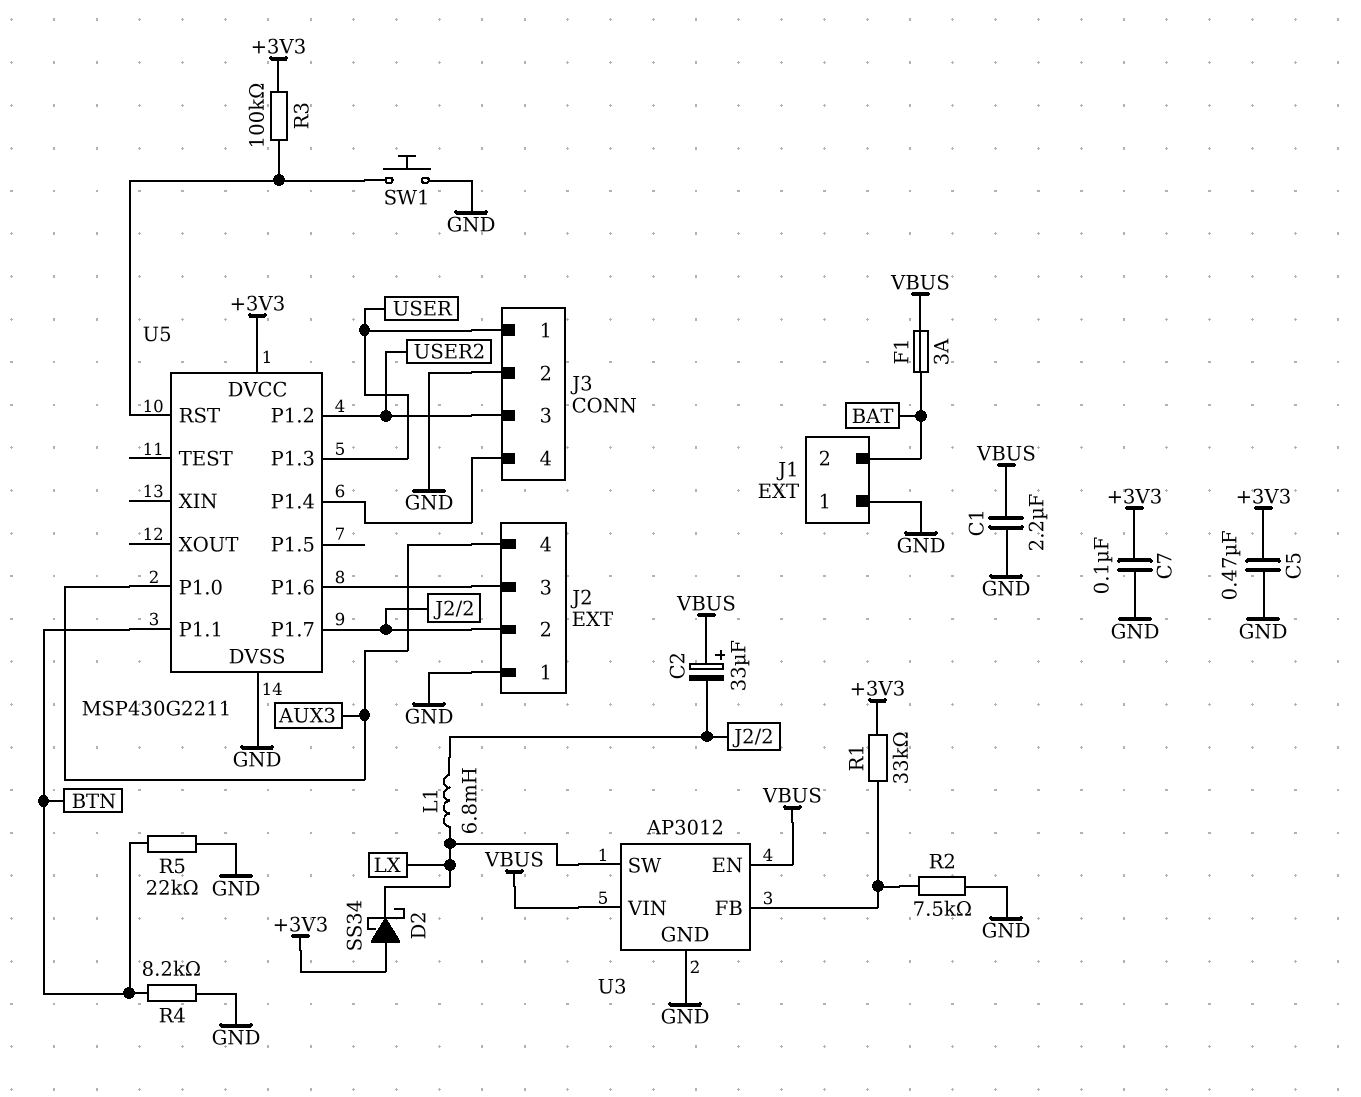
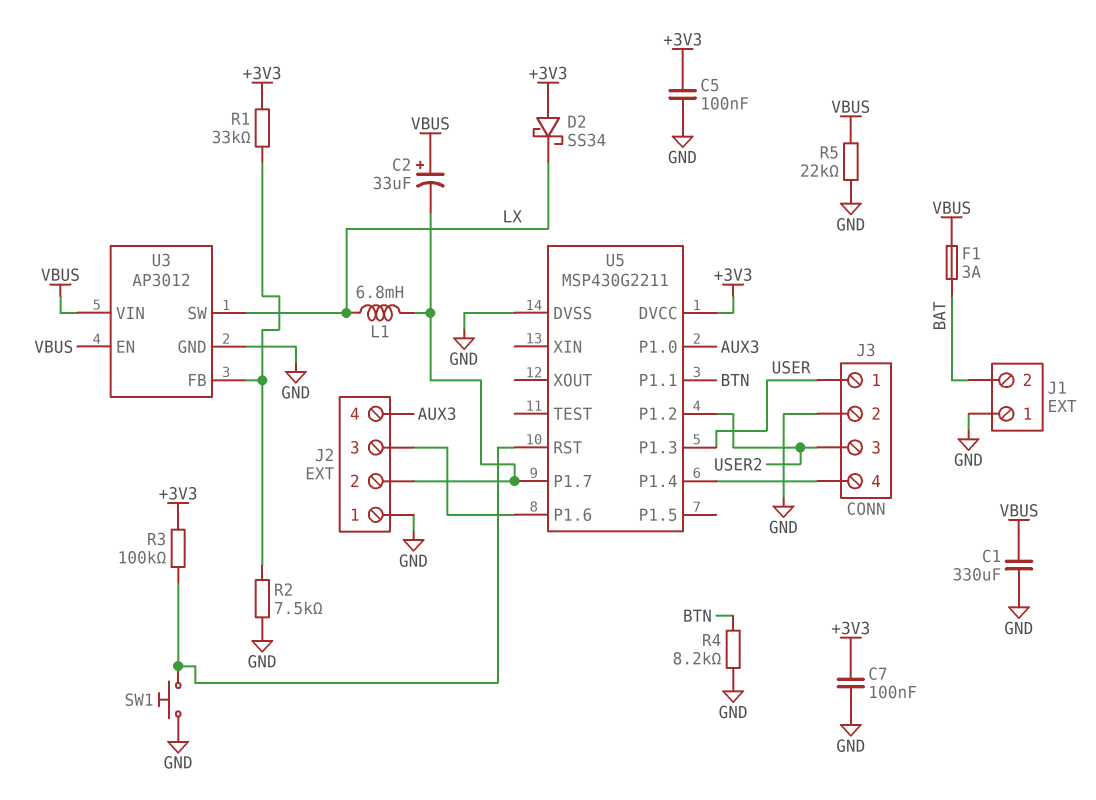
C1: 2.2uF (GND, VBUS) -> 330uF (GND, VBUS)
C5: 470nF (+3V3, GND) -> 100nF (+3V3, GND)
R5: 22k (BTN, GND) -> 22k (GND, VBUS)

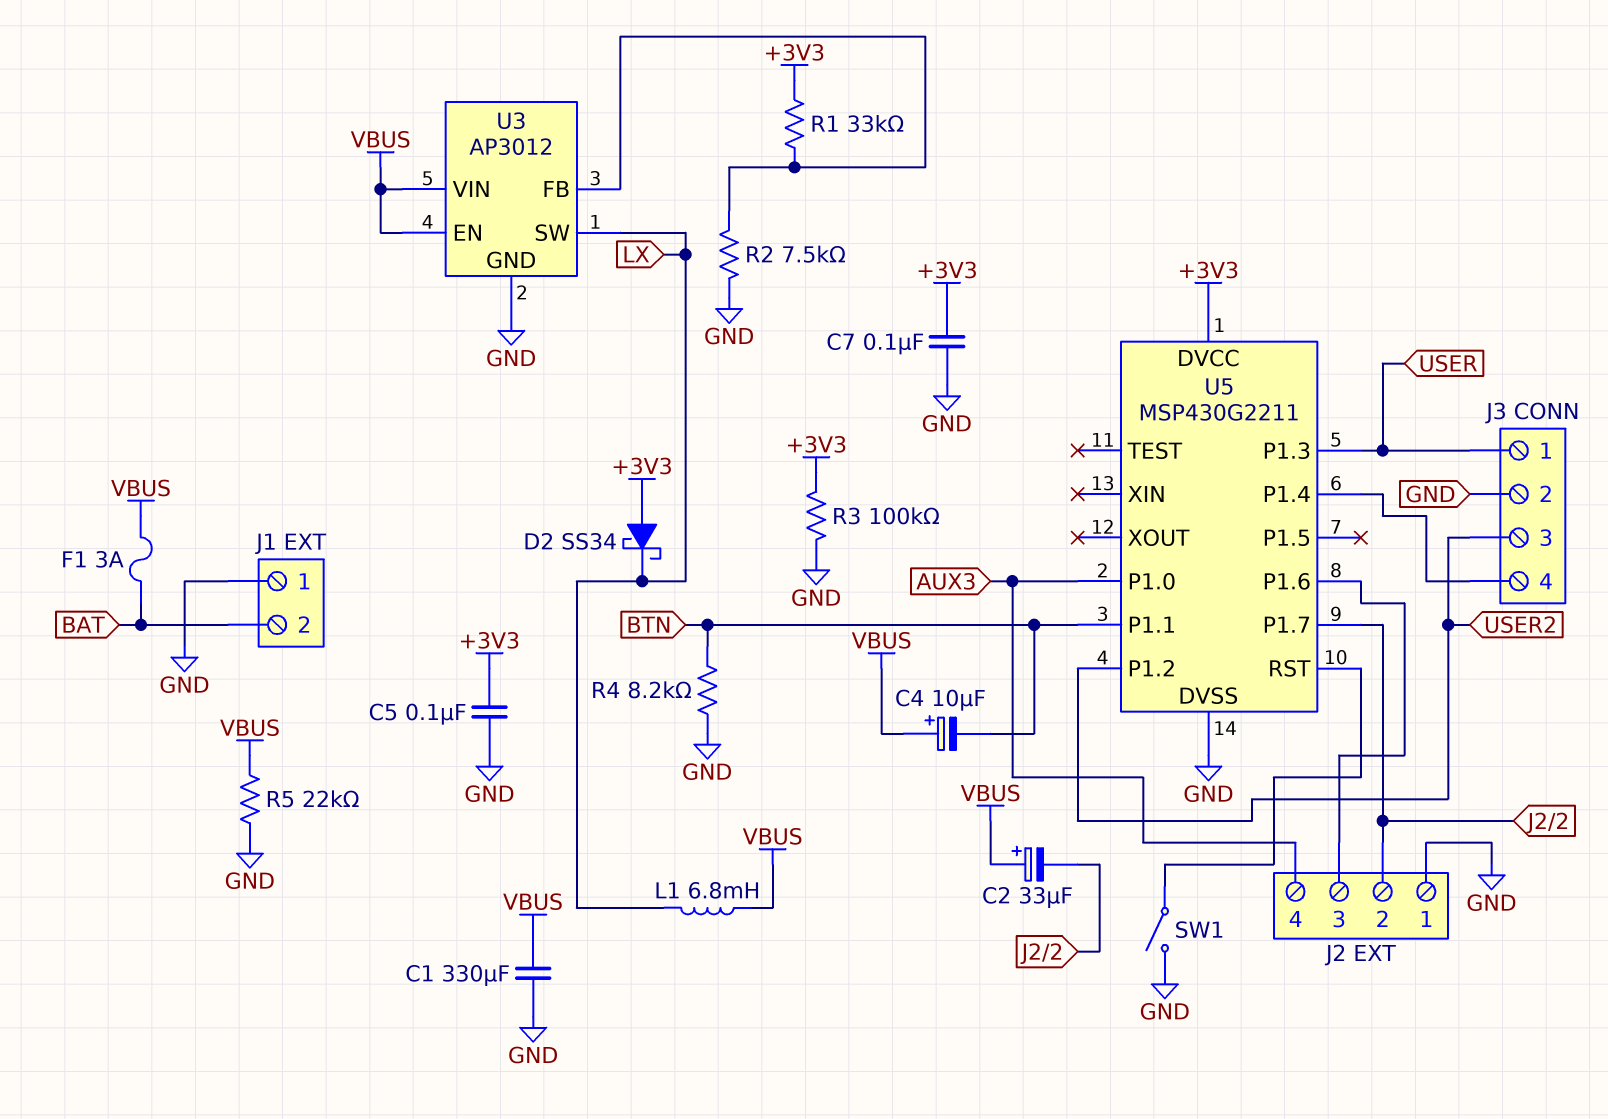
C4: none -> 10uF (plus VBUS, minus BTN)
L1: 6.8mH (J2/2, LX) -> 6.8mH (LX, VBUS)
R3: 100k (+3V3, U5/RST) -> 100k (+3V3, GND)
SW1: button (GND, U5/RST) -> switch (GND, U5/RST)

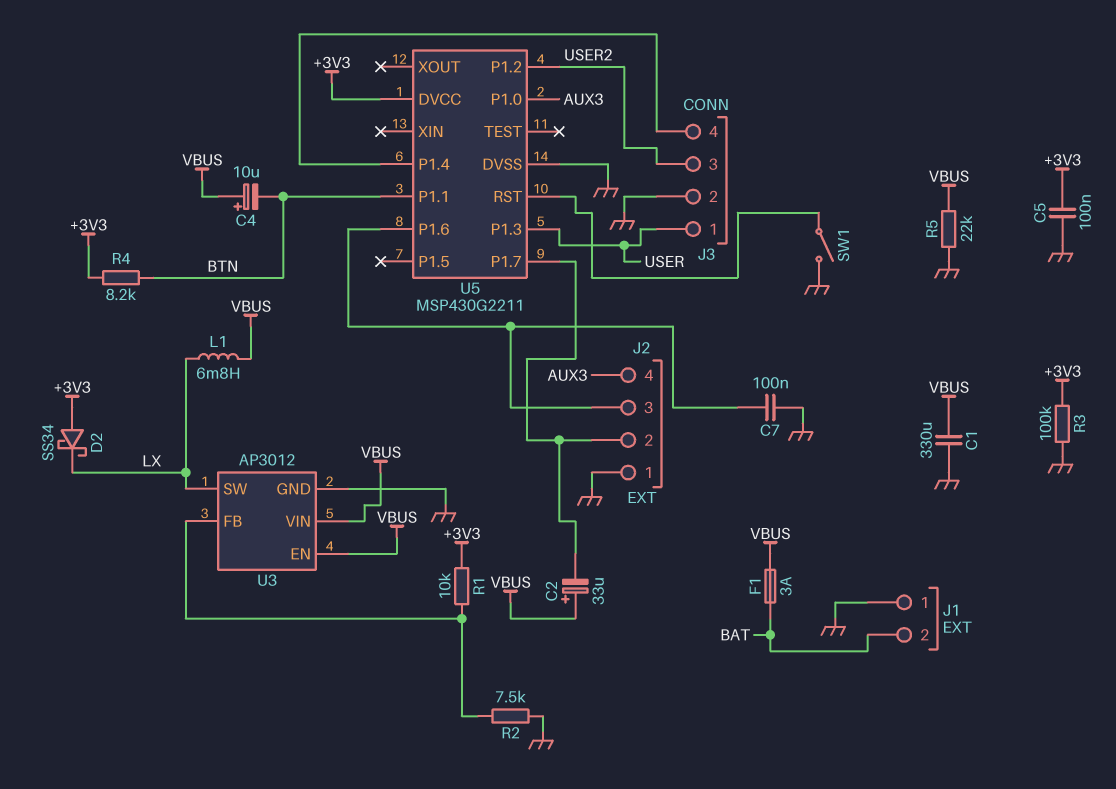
C7: 100nF (+3V3, GND) -> 100nF (GND, J2/3)
R1: 33k (+3V3, U3/FB) -> 10k (+3V3, U3/FB)
R4: 8.2k (BTN, GND) -> 8.2k (+3V3, BTN)

